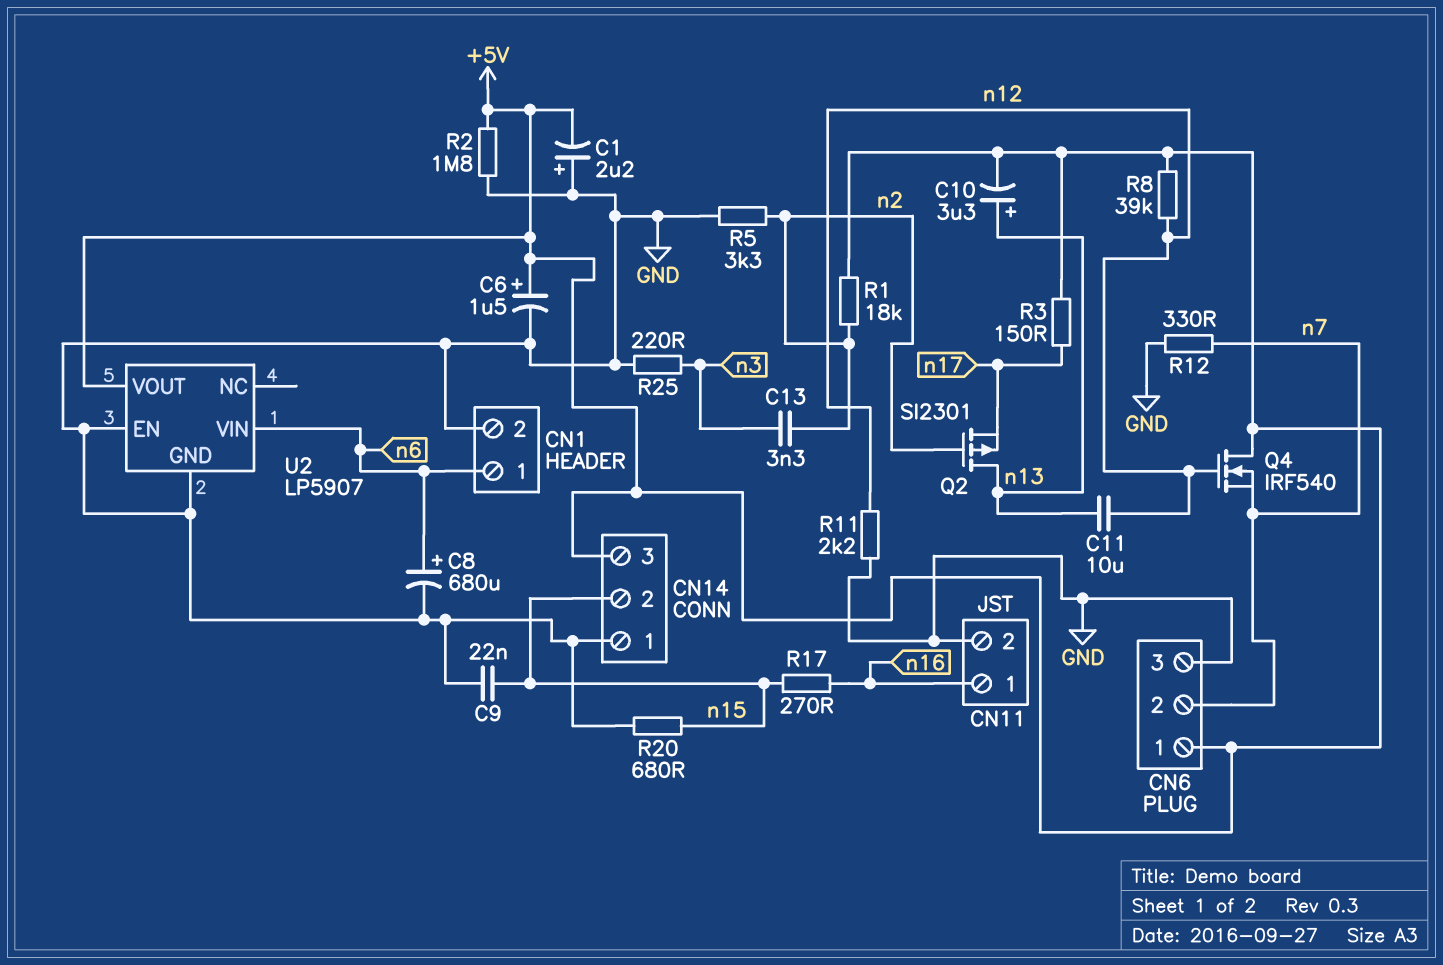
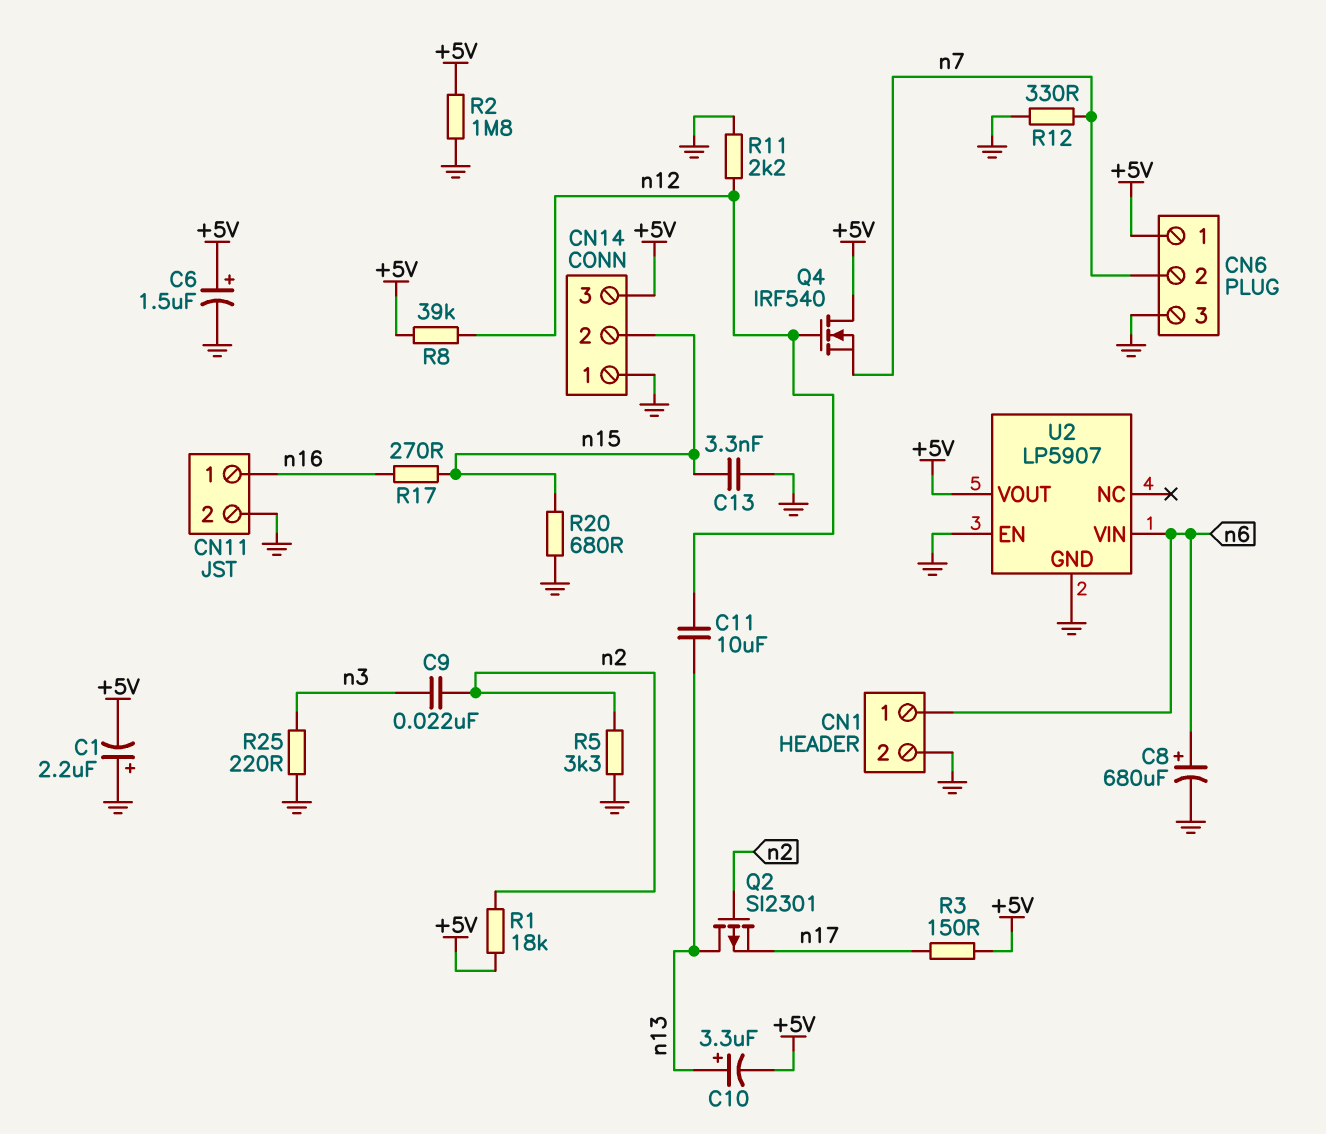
C9: 22nF (GND, n15) -> 22nF (n2, n3)
C13: 3.3nF (n2, n3) -> 3.3nF (GND, n15)

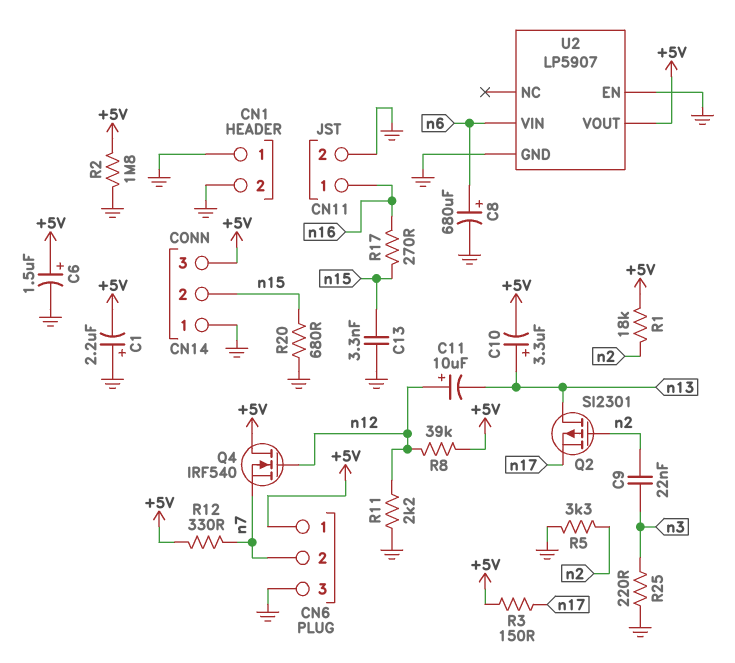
C11: 10uF (n12, n13) -> 10uF (plus n12, minus n13)
CN1 pin 1: n6 -> GND
R12: 330 (GND, n7) -> 330 (+5V, n7)

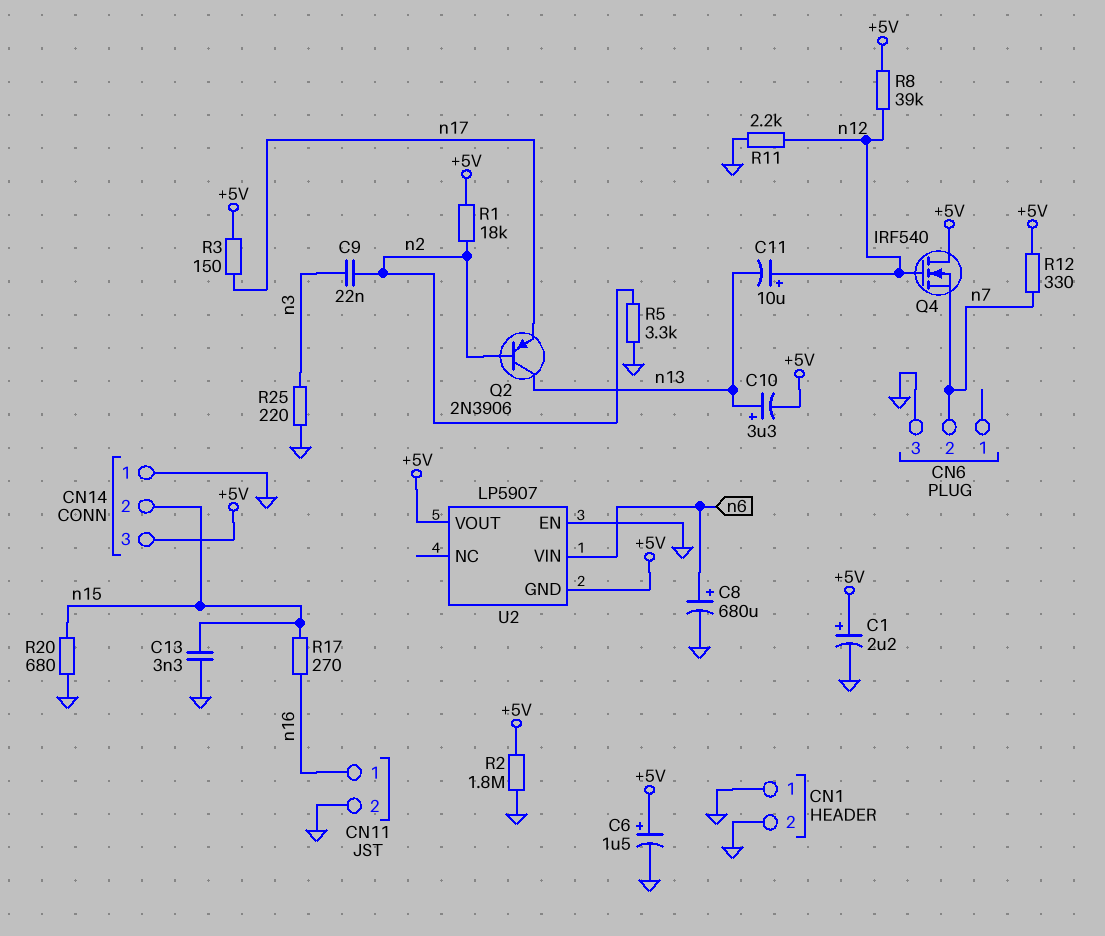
C1: 2.2uF (plus GND, minus +5V) -> 2.2uF (plus +5V, minus GND)
CN6 pin 1: +5V -> none
Q2: PMOS SI2301 (G n2, D n13, S n17) -> PNP 2N3906 (B n2, C n13, E n17)
U2 pin GND: GND -> +5V

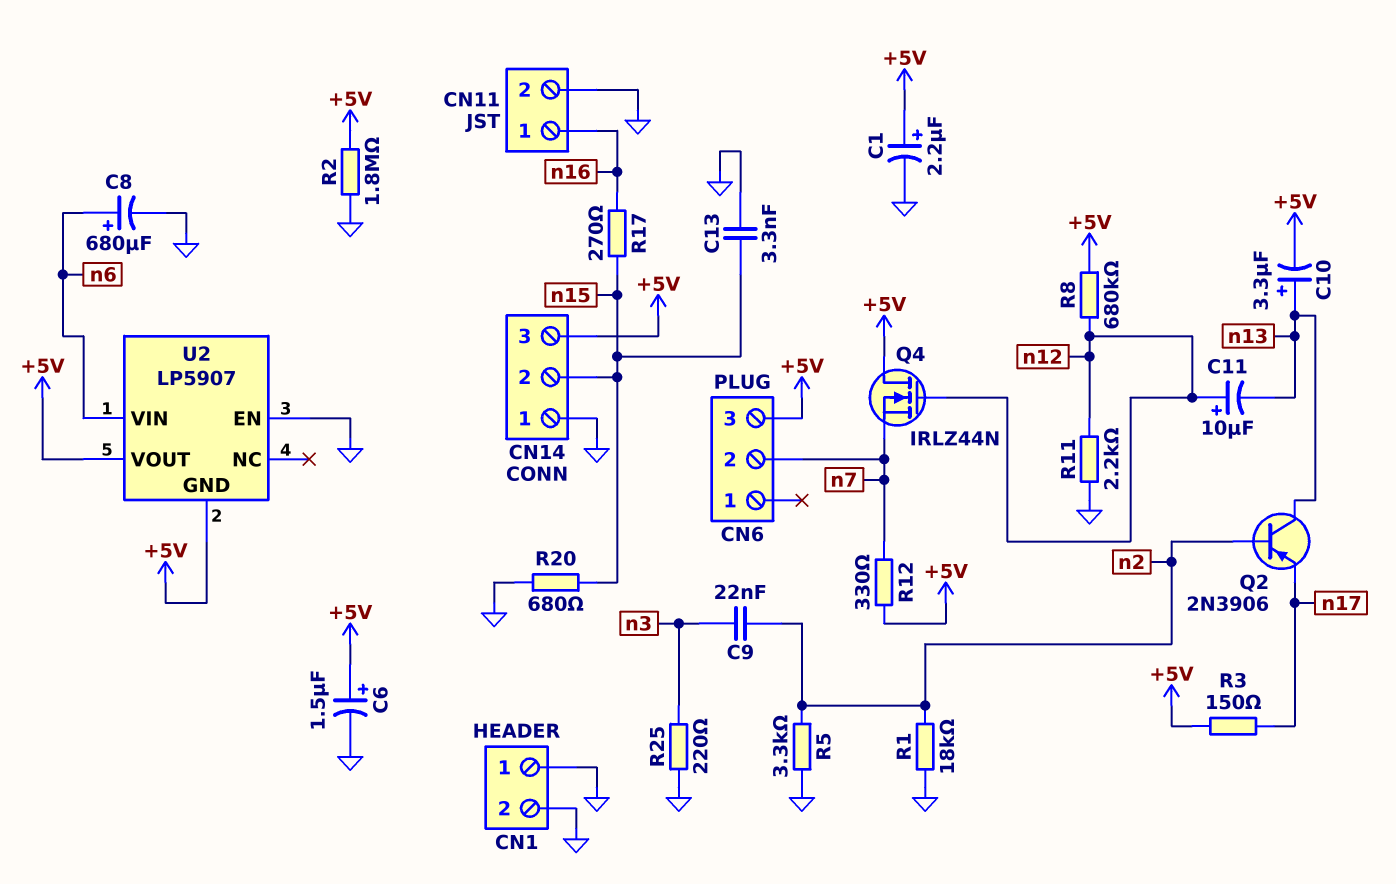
CN6 pin 3: GND -> +5V
Q4: NMOS IRF540 (G n12, D +5V, S n7) -> NMOS IRLZ44N (G n12, D +5V, S n7)
R1: 18k (+5V, n2) -> 18k (GND, n2)
R8: 39k (+5V, n12) -> 680k (+5V, n12)

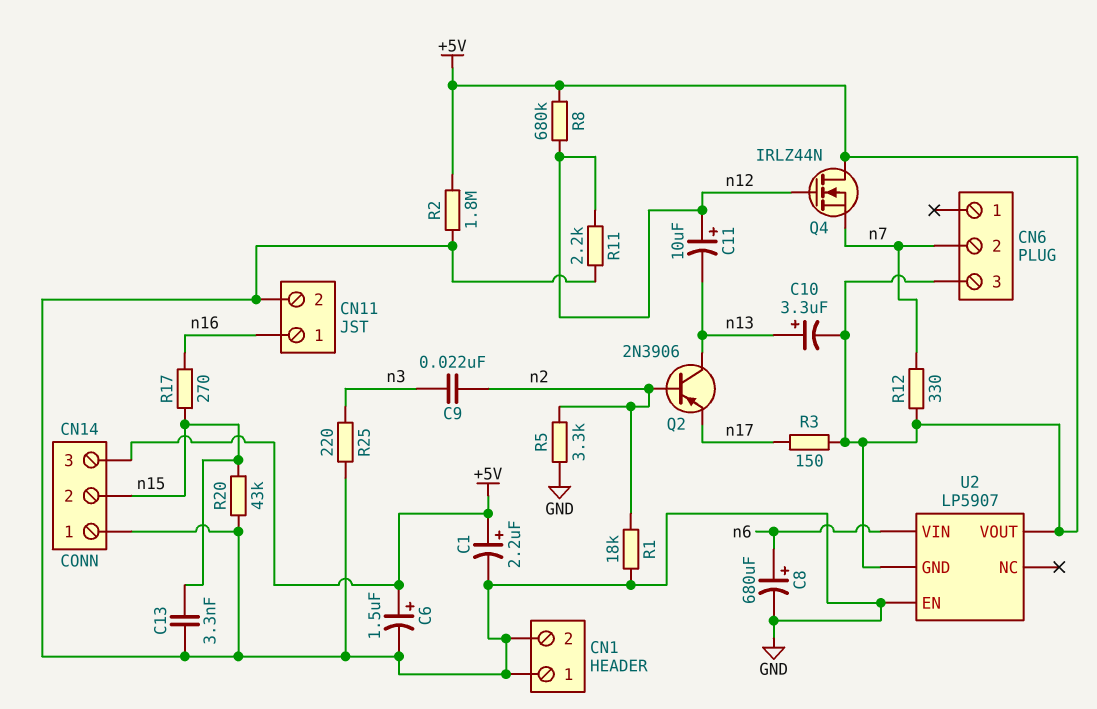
R20: 680 (GND, n15) -> 43k (GND, n15)

